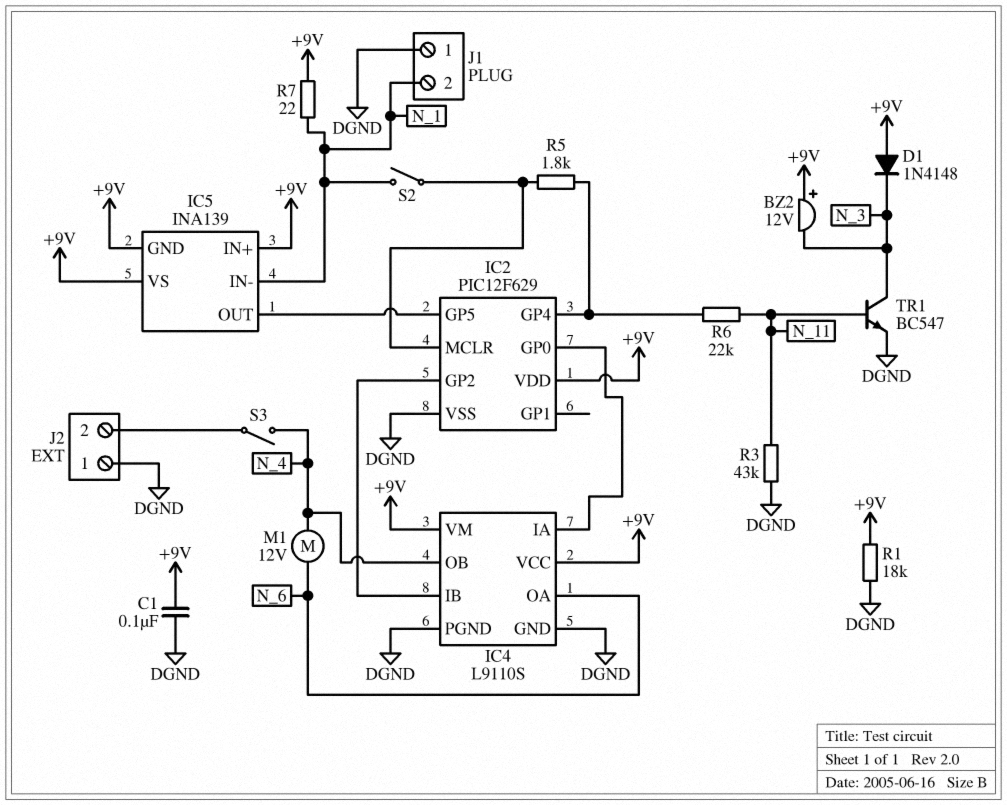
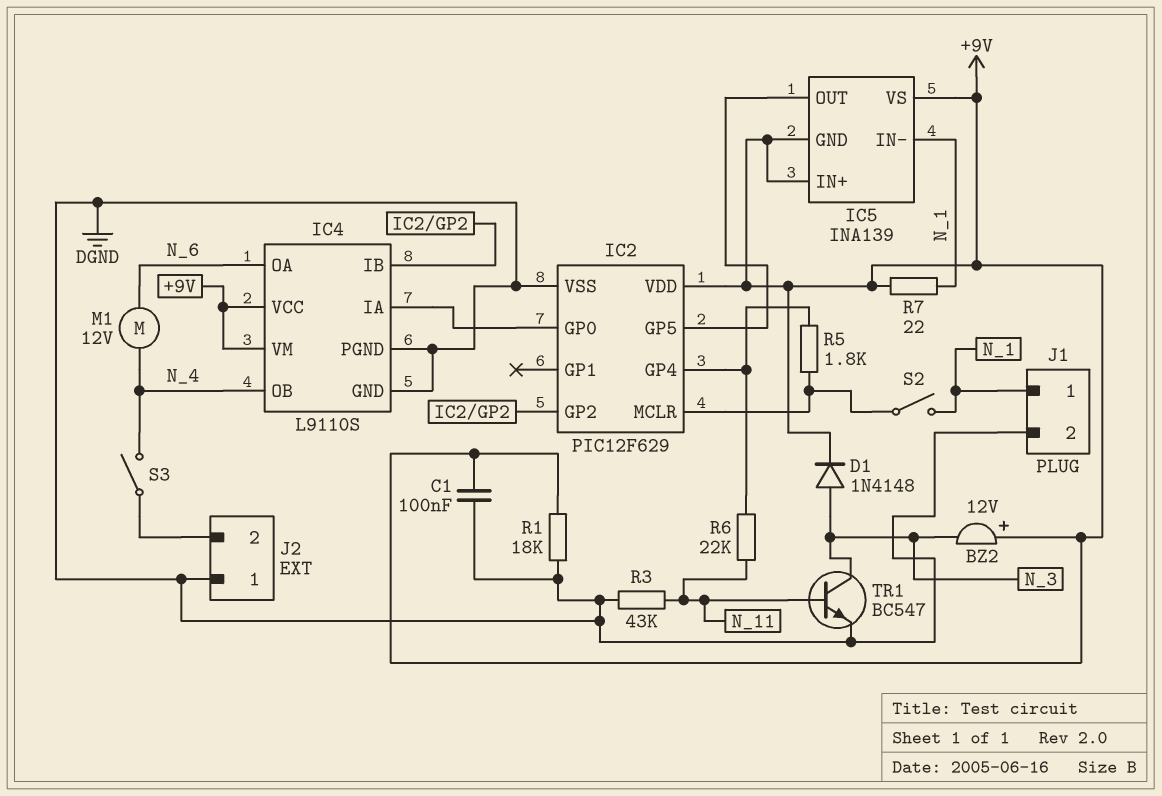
D1: diode 1N4148 (A +9V, K N_3) -> diode 1N4148 (A N_3, K +9V)
J1 pin 1: DGND -> N_1
J1 pin 2: N_1 -> DGND

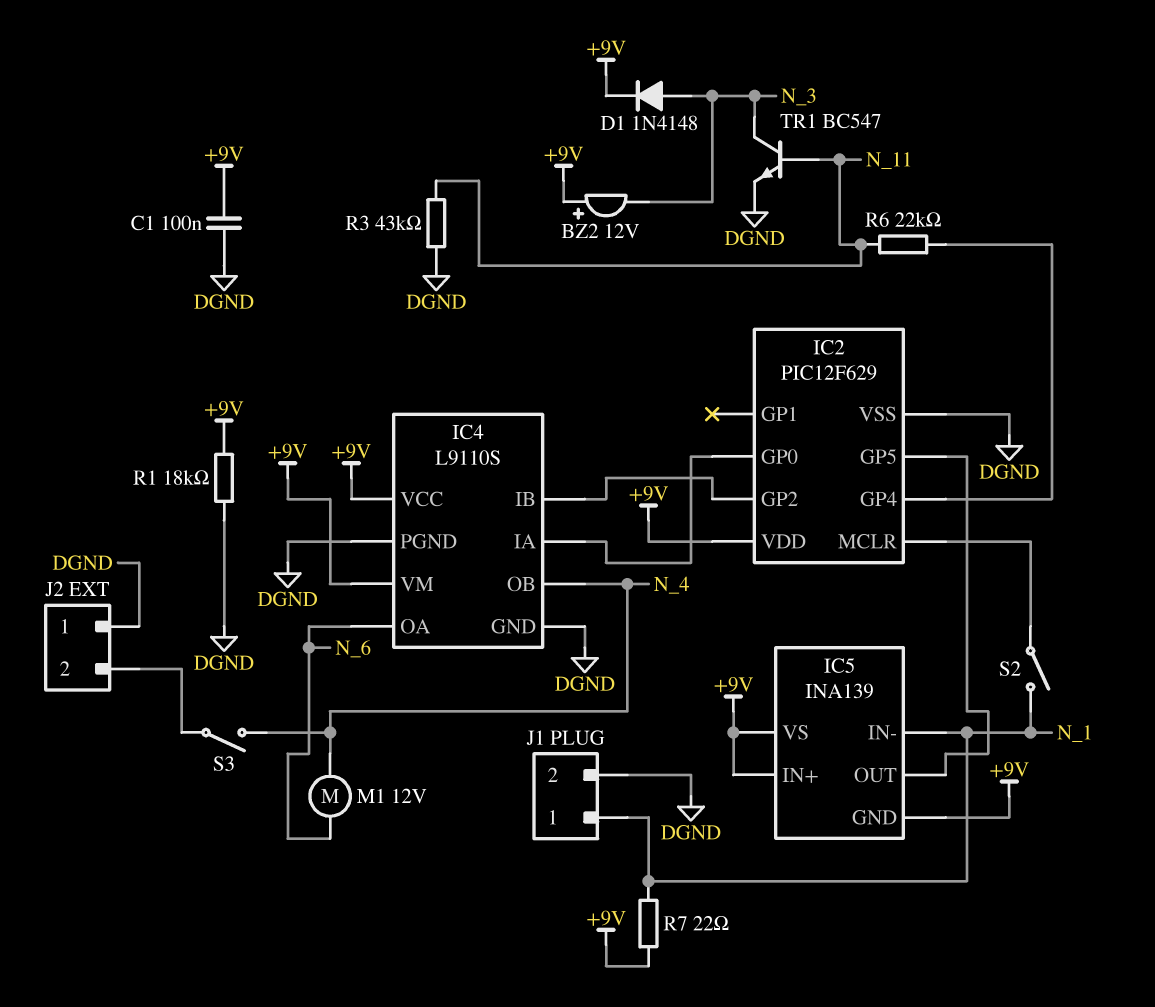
R5: 1.8k (IC2/GP4, IC2/MCLR) -> none

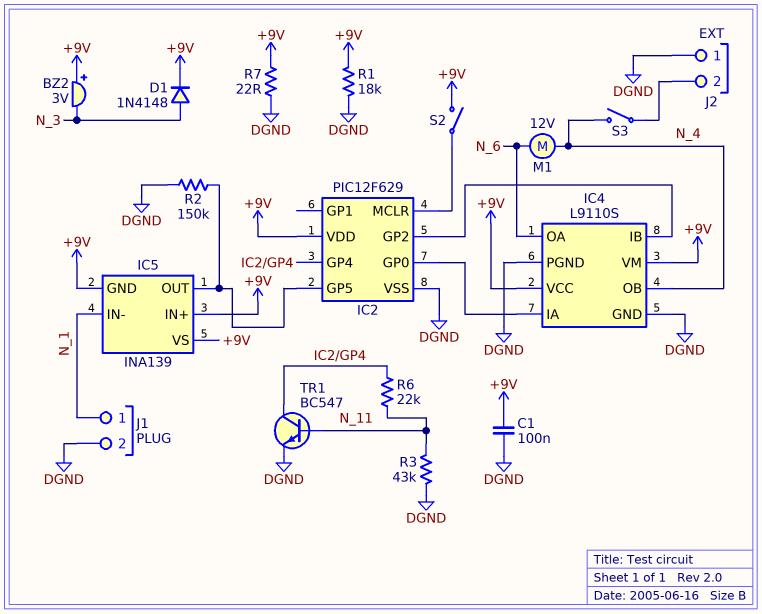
BZ2: buzzer 12V (plus +9V, minus N_3) -> buzzer 3V (plus +9V, minus N_3)
R2: none -> 150k (DGND, IC2/GP5)
R7: 22 (+9V, N_1) -> 22 (+9V, DGND)
S2: switch (IC2/MCLR, N_1) -> switch (+9V, IC2/MCLR)
TR1: NPN BC547 (B N_11, C N_3, E DGND) -> NPN BC547 (B N_11, C IC2/GP4, E DGND)

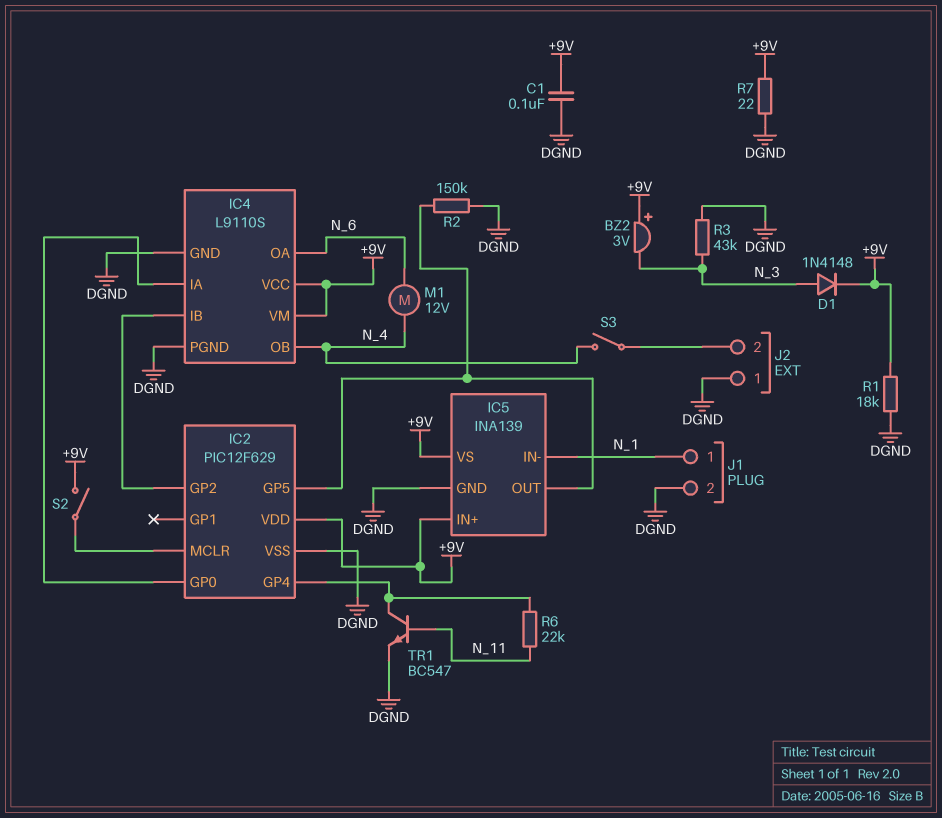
IC5 pin GND: +9V -> DGND
R3: 43k (DGND, N_11) -> 43k (DGND, N_3)

